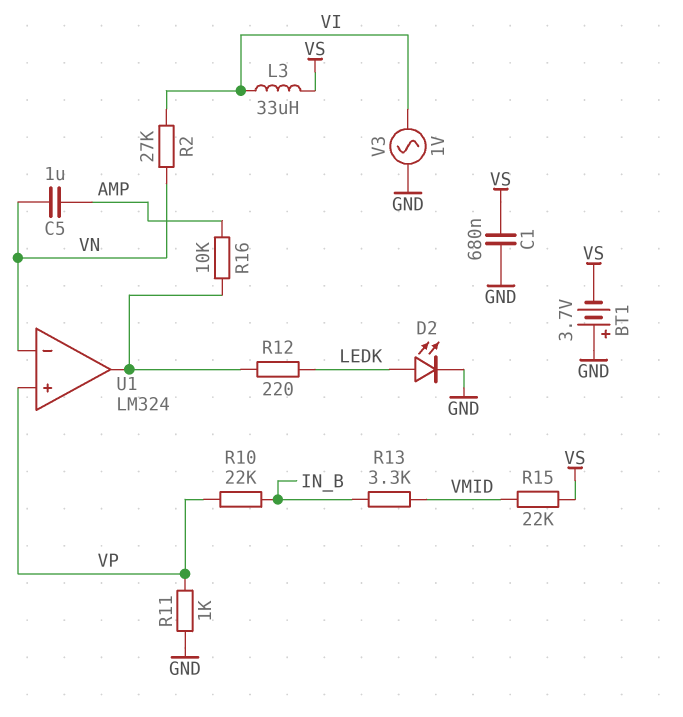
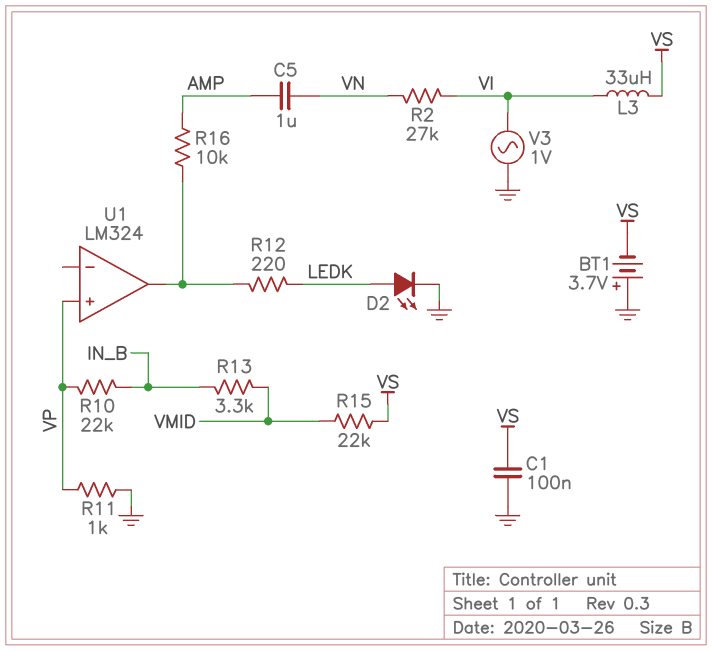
C1: 680nF (GND, VS) -> 100nF (GND, VS)
U1 pin in-: VN -> none

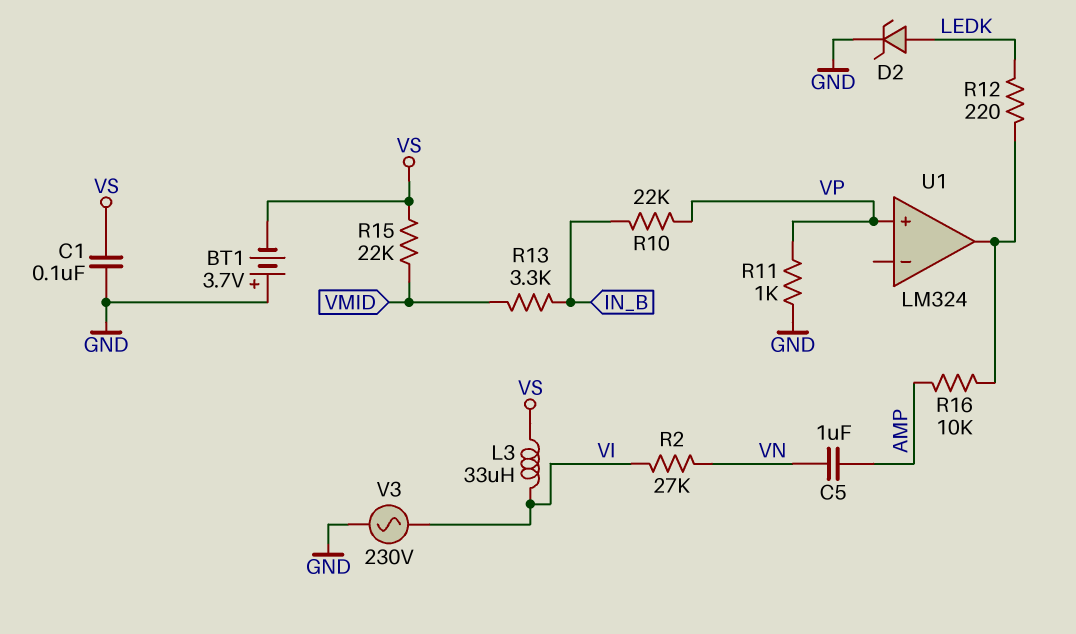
D2: LED (A LEDK, K GND) -> zener (A LEDK, K GND)
V3: AC 1V (GND, VI) -> AC 230V (GND, VI)

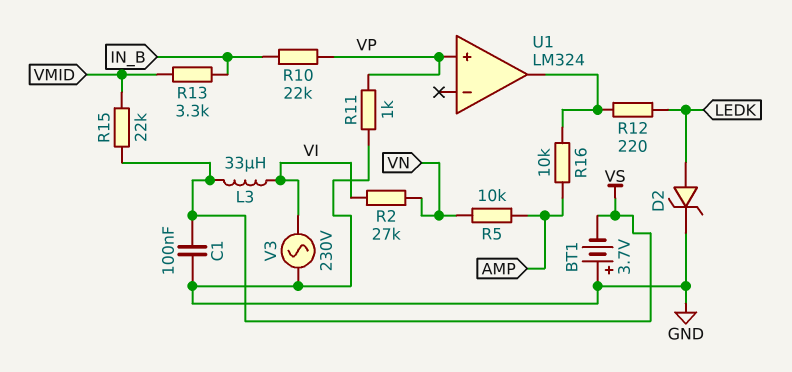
C5: 1uF (AMP, VN) -> none
R5: none -> 10k (AMP, VN)

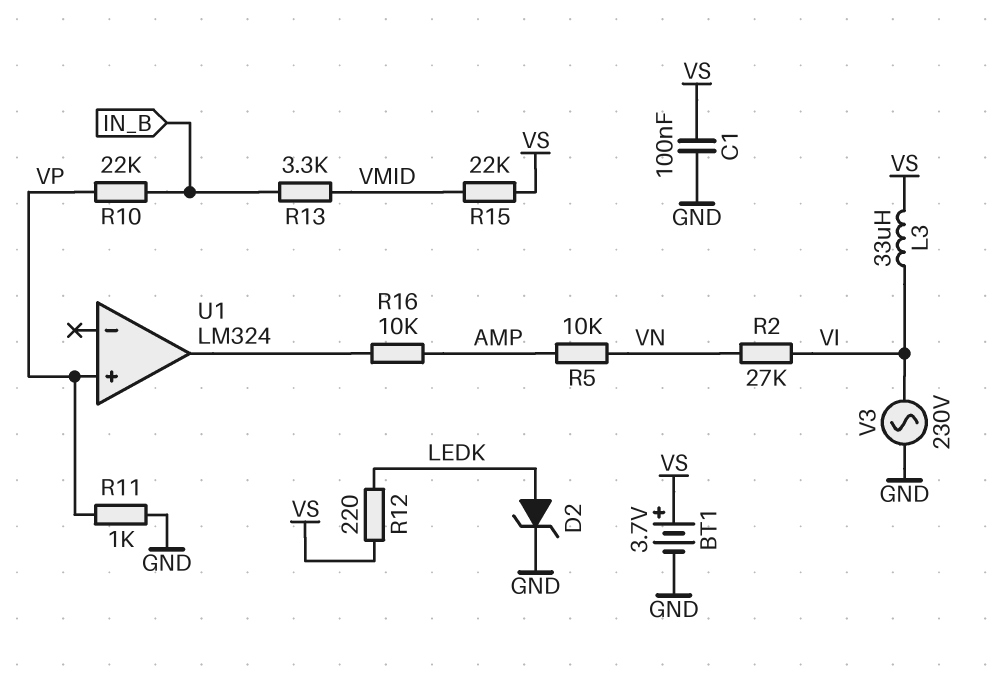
BT1: 3.7V (plus GND, minus VS) -> 3.7V (plus VS, minus GND)
R12: 220 (LEDK, U1/out) -> 220 (LEDK, VS)

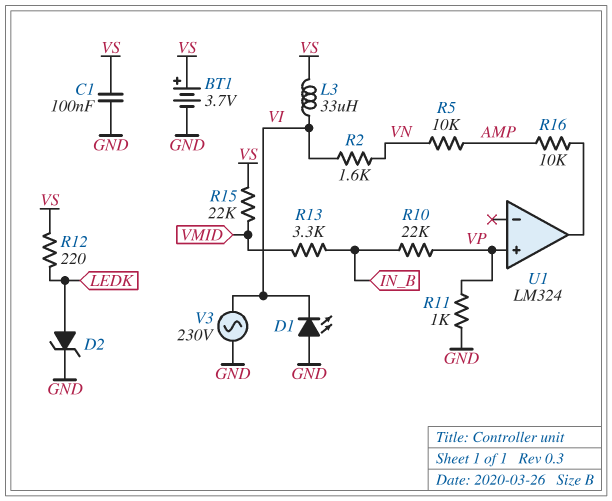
D1: none -> LED (A GND, K VI)
R2: 27k (VI, VN) -> 1.6k (VI, VN)

